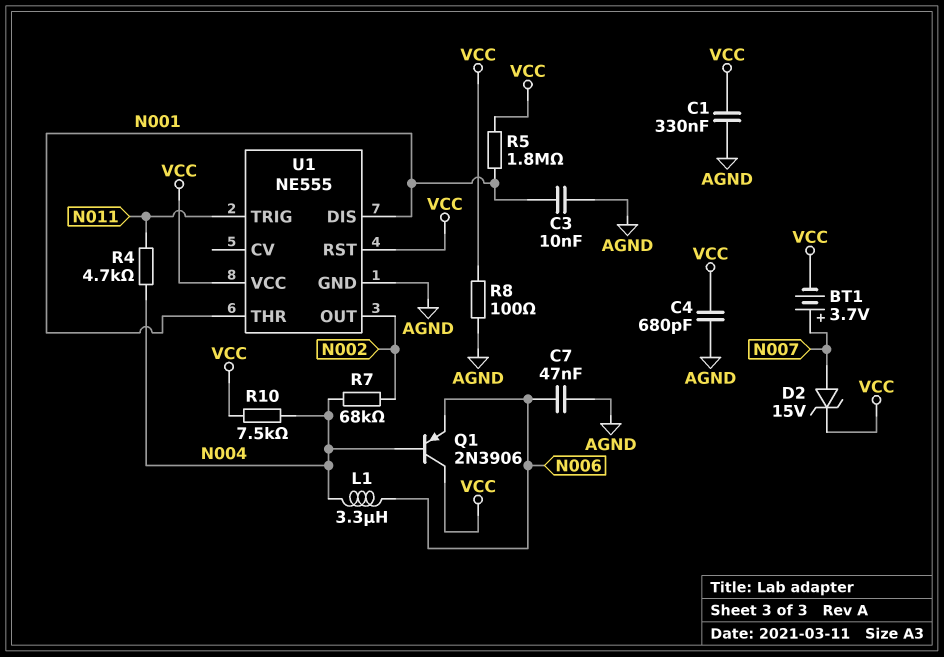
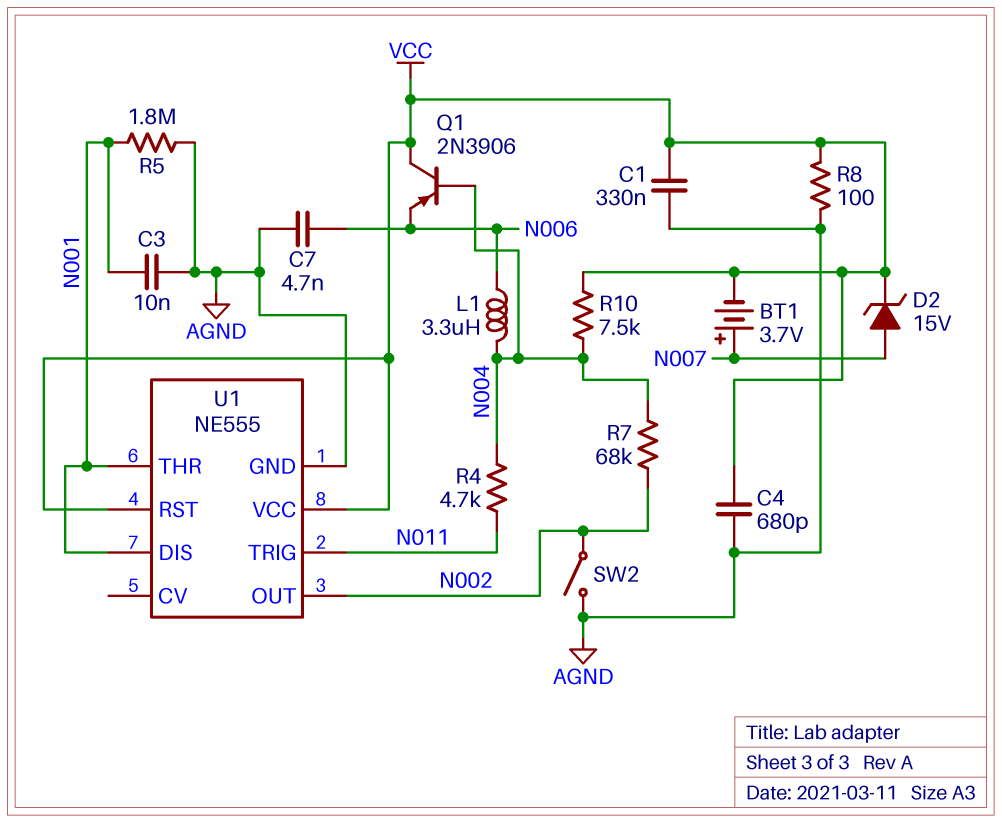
C7: 47nF (AGND, N006) -> 4.7nF (AGND, N006)
R5: 1.8M (N001, VCC) -> 1.8M (AGND, N001)
SW2: none -> switch (AGND, N002)

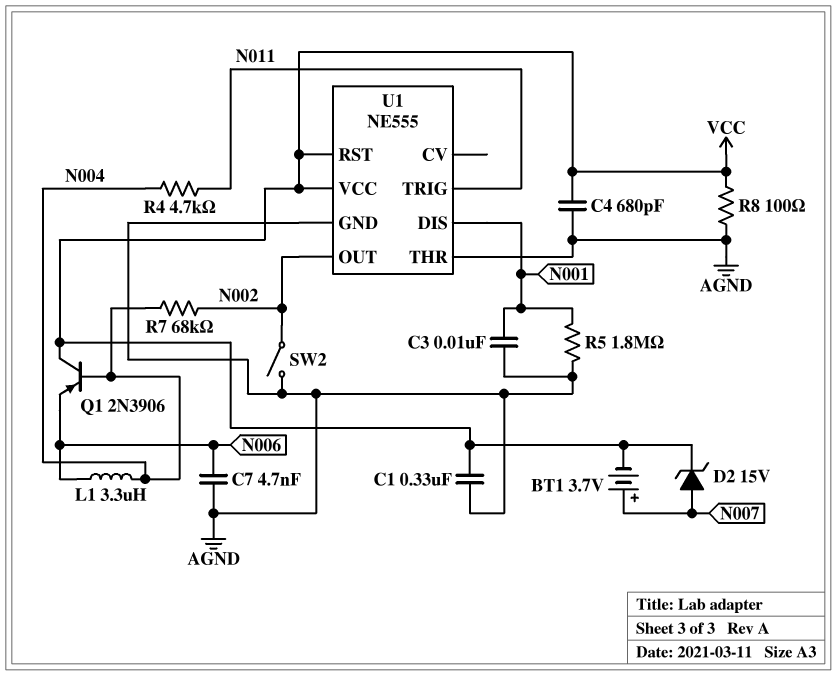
R10: 7.5k (N004, VCC) -> none
U1 pin THR: N001 -> AGND

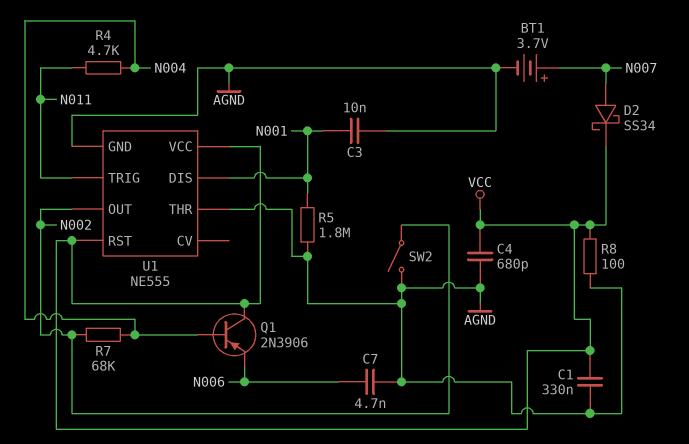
BT1: 3.7V (plus N007, minus VCC) -> 3.7V (plus N007, minus AGND)
D2: zener 15V (A N007, K VCC) -> schottky SS34 (A N007, K VCC)
L1: 3.3uH (N004, N006) -> none

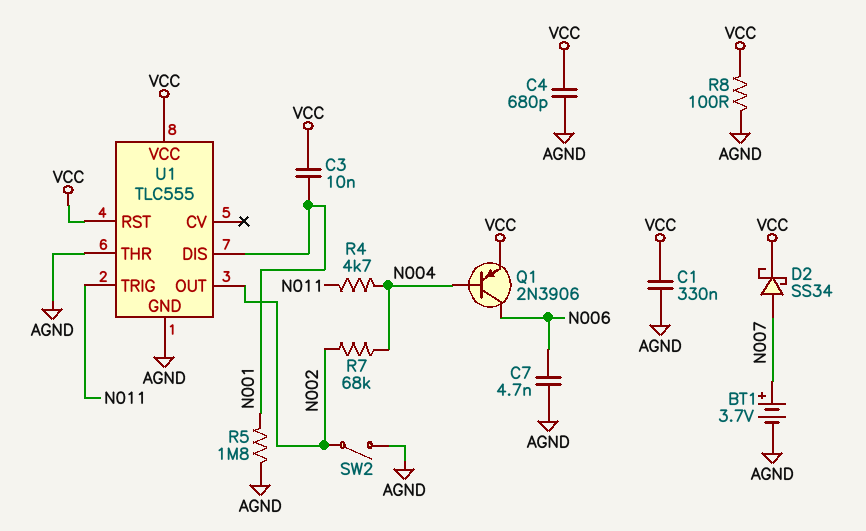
C3: 10nF (AGND, N001) -> 10nF (N001, VCC)
Q1: PNP 2N3906 (B N004, C VCC, E N006) -> PNP 2N3906 (B N004, C N006, E VCC)
U1: NE555 -> TLC555

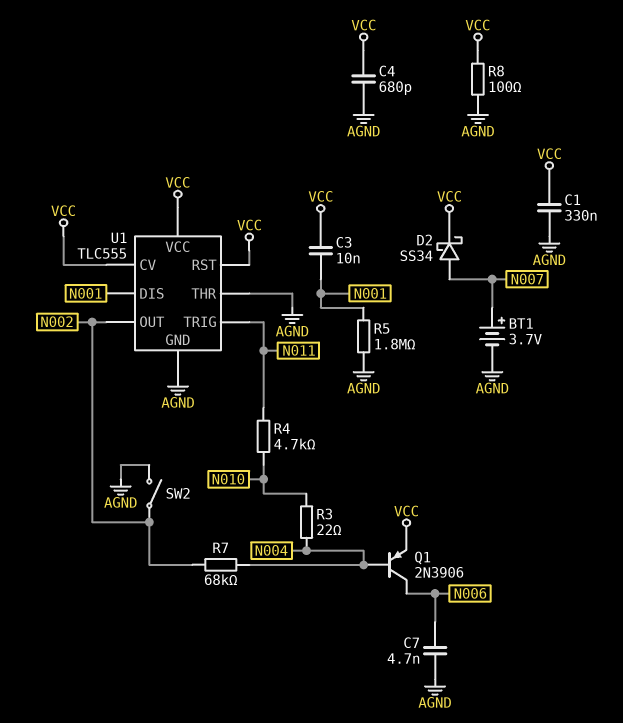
R3: none -> 22 (N004, N010)
R4: 4.7k (N004, N011) -> 4.7k (N010, N011)
U1 pin CV: none -> VCC

